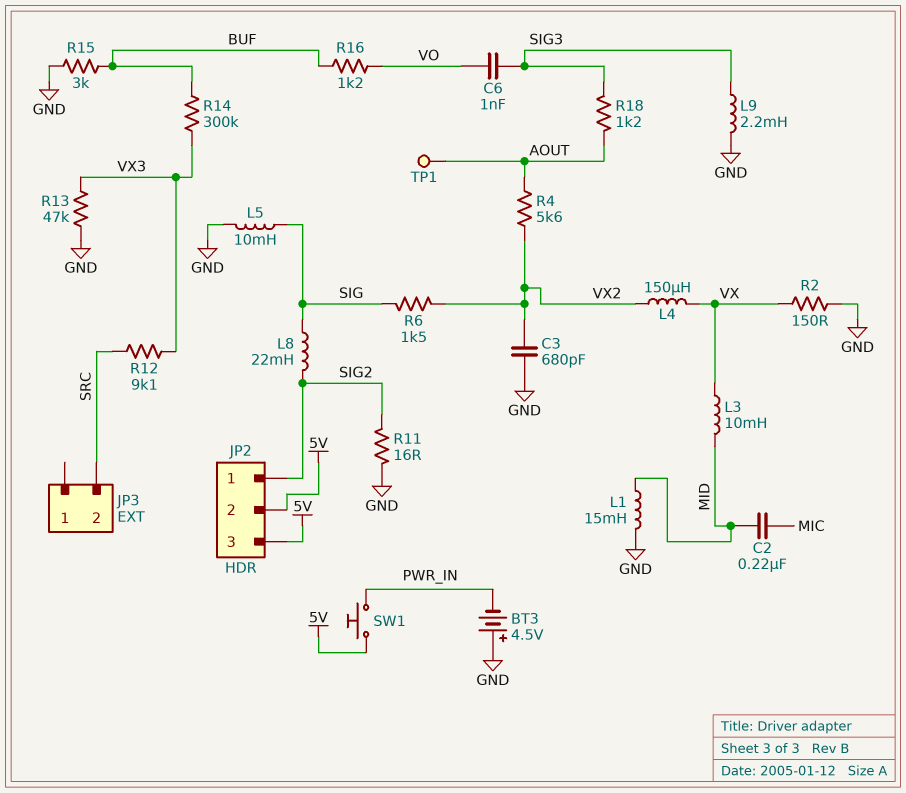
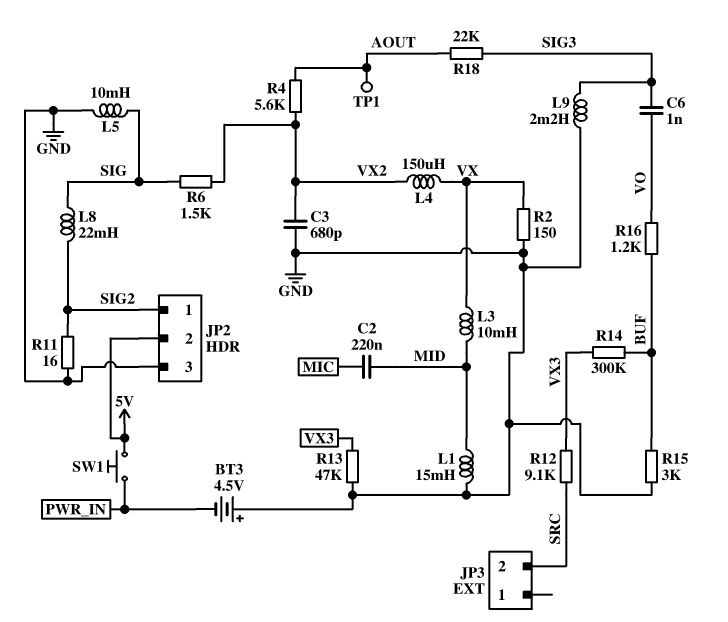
JP2 pin 3: 5V -> GND
R18: 1.2k (AOUT, SIG3) -> 22k (AOUT, SIG3)

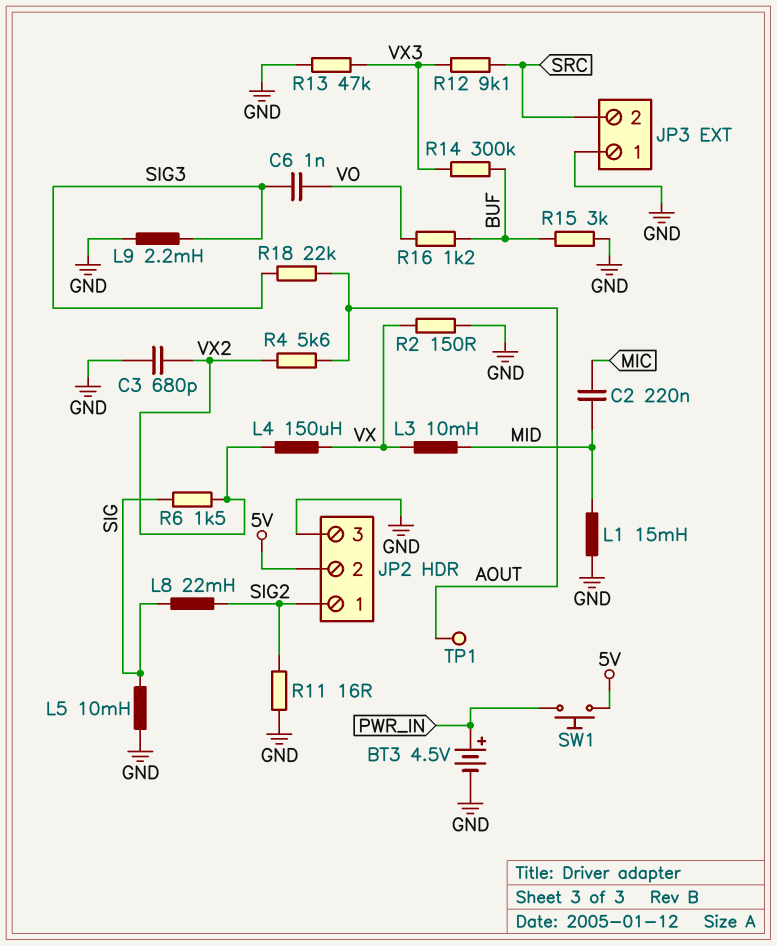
BT3: 4.5V (plus GND, minus PWR_IN) -> 4.5V (plus PWR_IN, minus GND)
JP3 pin 1: none -> GND

